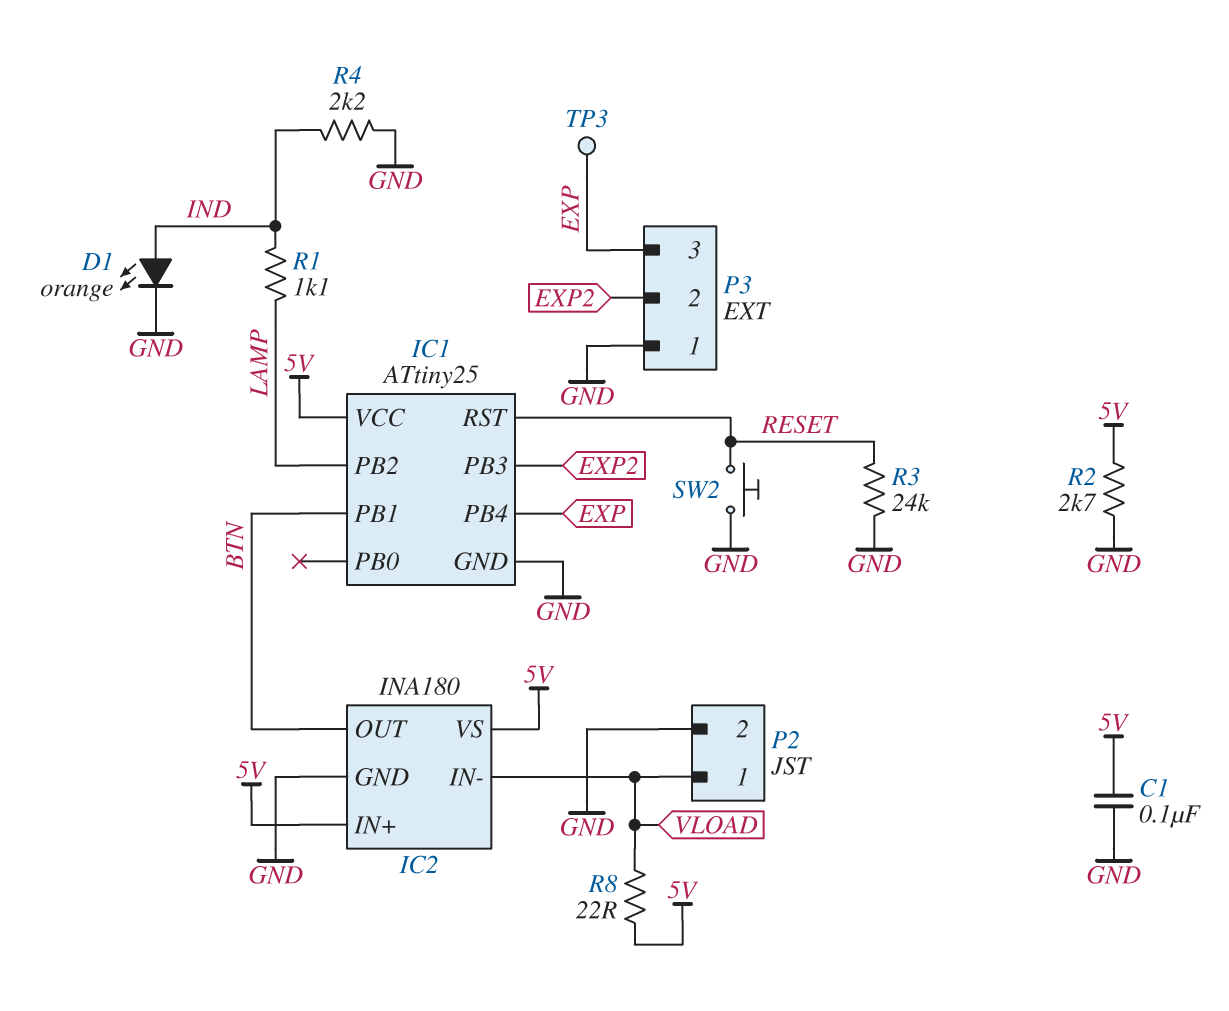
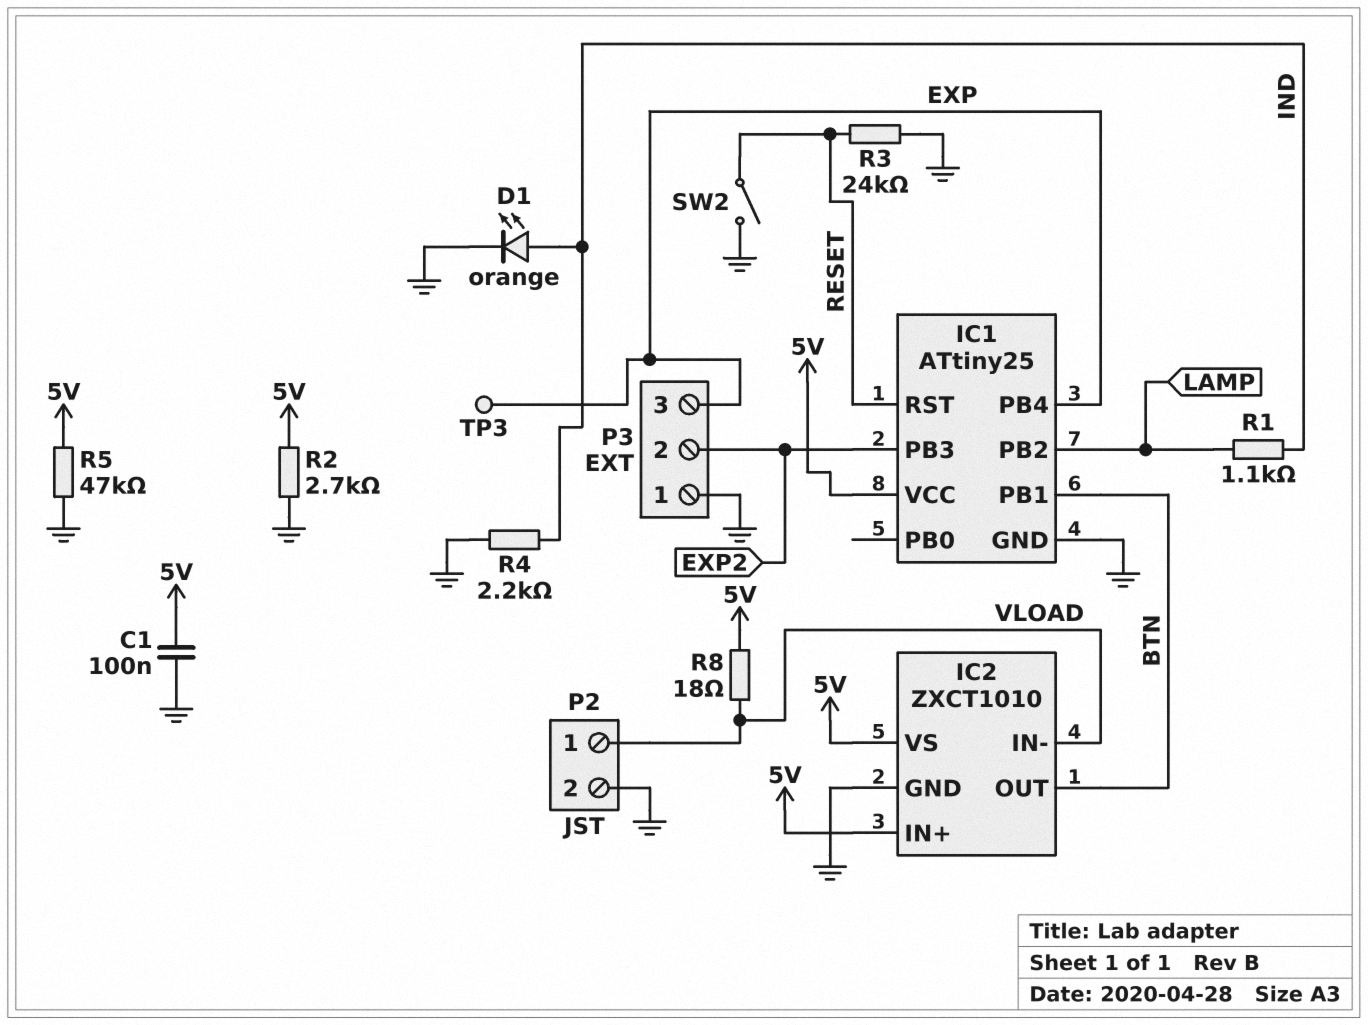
IC2: INA180 -> ZXCT1010
R5: none -> 47k (5V, GND)
R8: 22 (5V, VLOAD) -> 18 (5V, VLOAD)
SW2: button (GND, RESET) -> switch (GND, RESET)

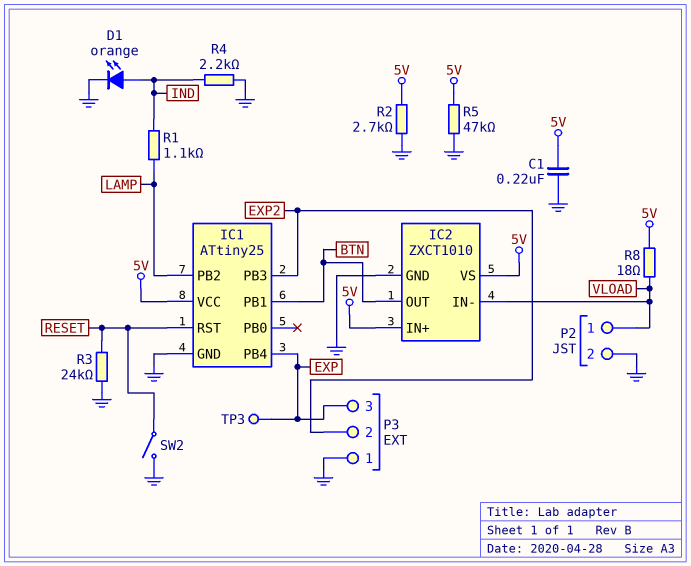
C1: 100nF (5V, GND) -> 220nF (5V, GND)

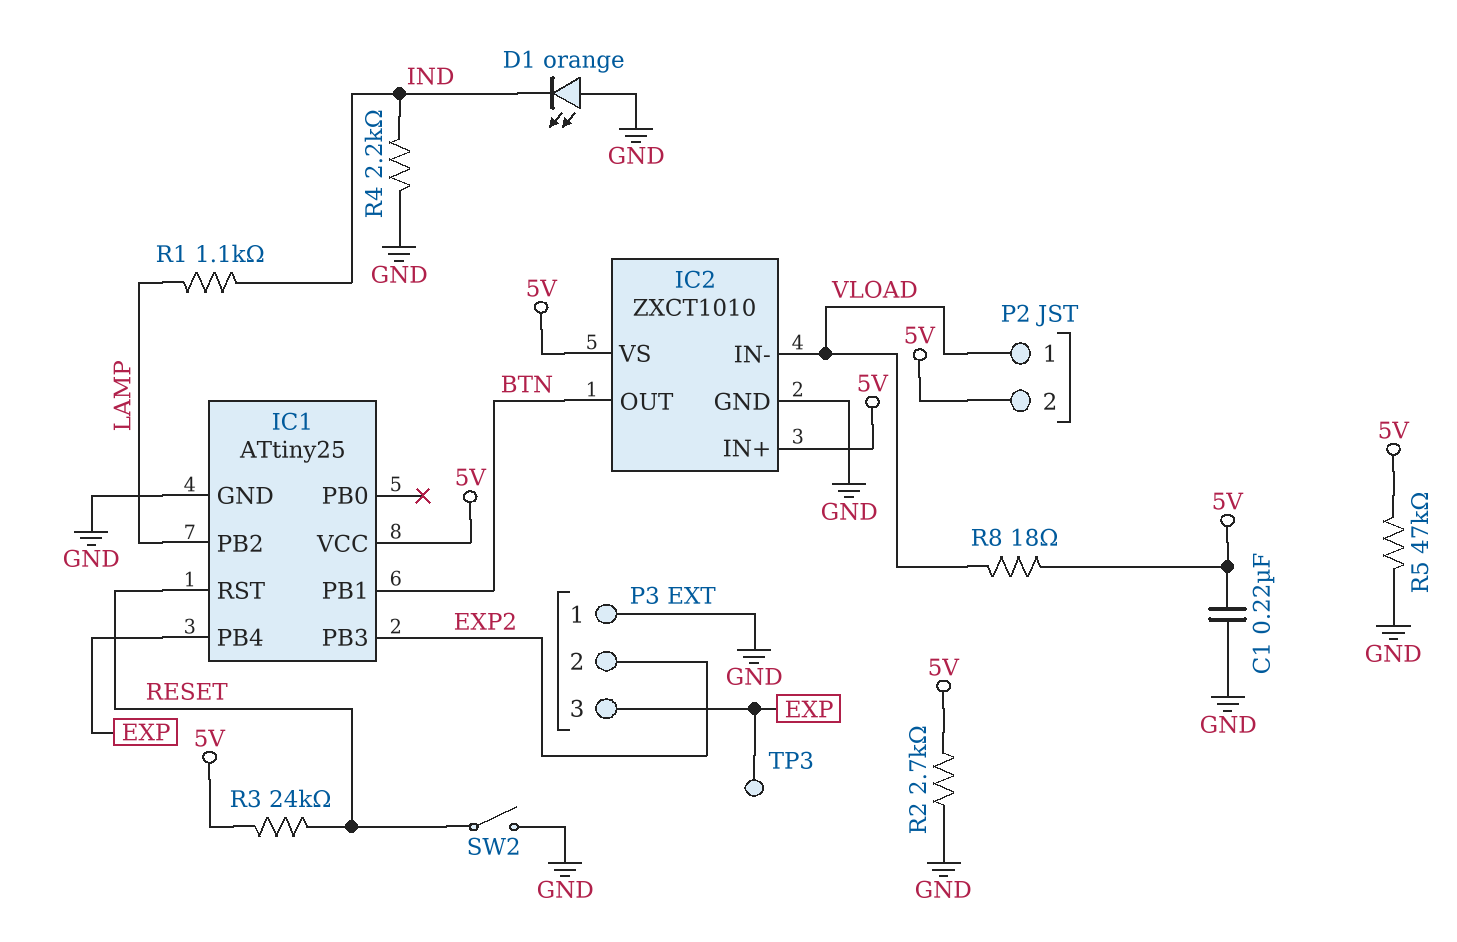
D1: LED orange (A IND, K GND) -> LED orange (A GND, K IND)
P2 pin 2: GND -> 5V
R3: 24k (GND, RESET) -> 24k (5V, RESET)

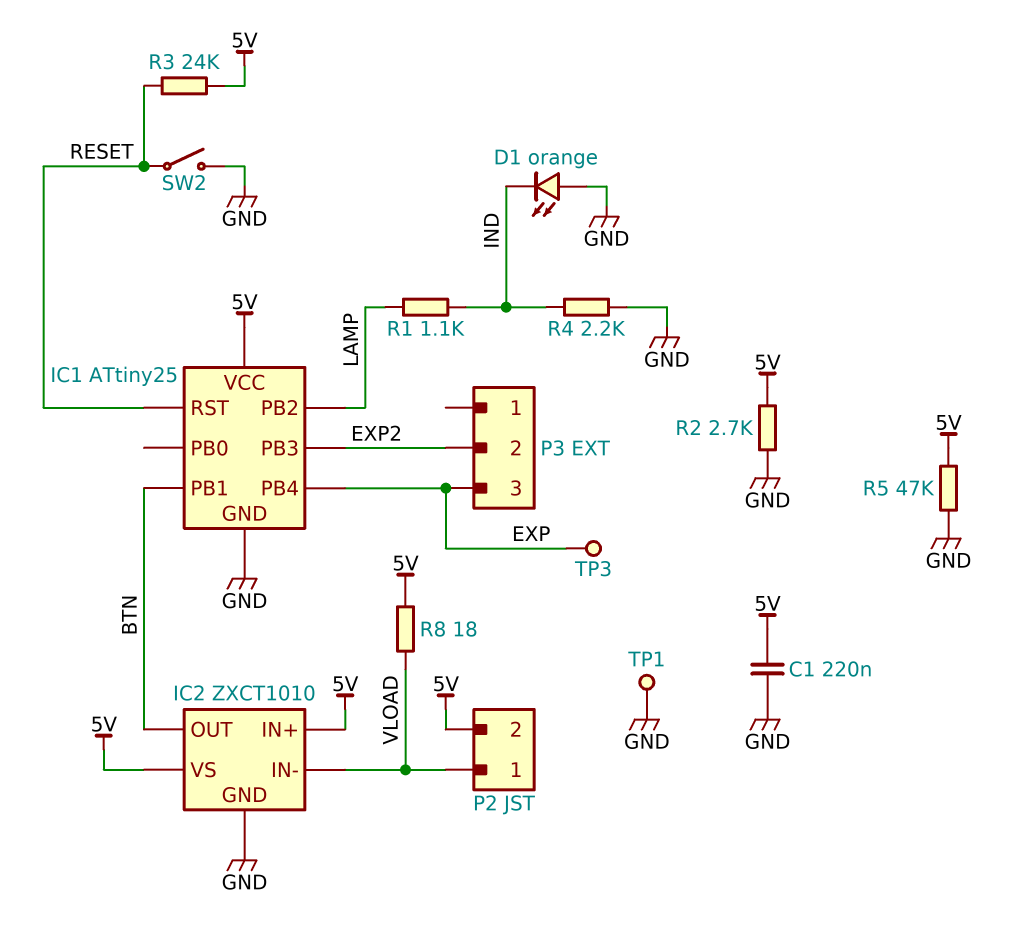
P3 pin 1: GND -> none
TP1: none -> test point (GND)

